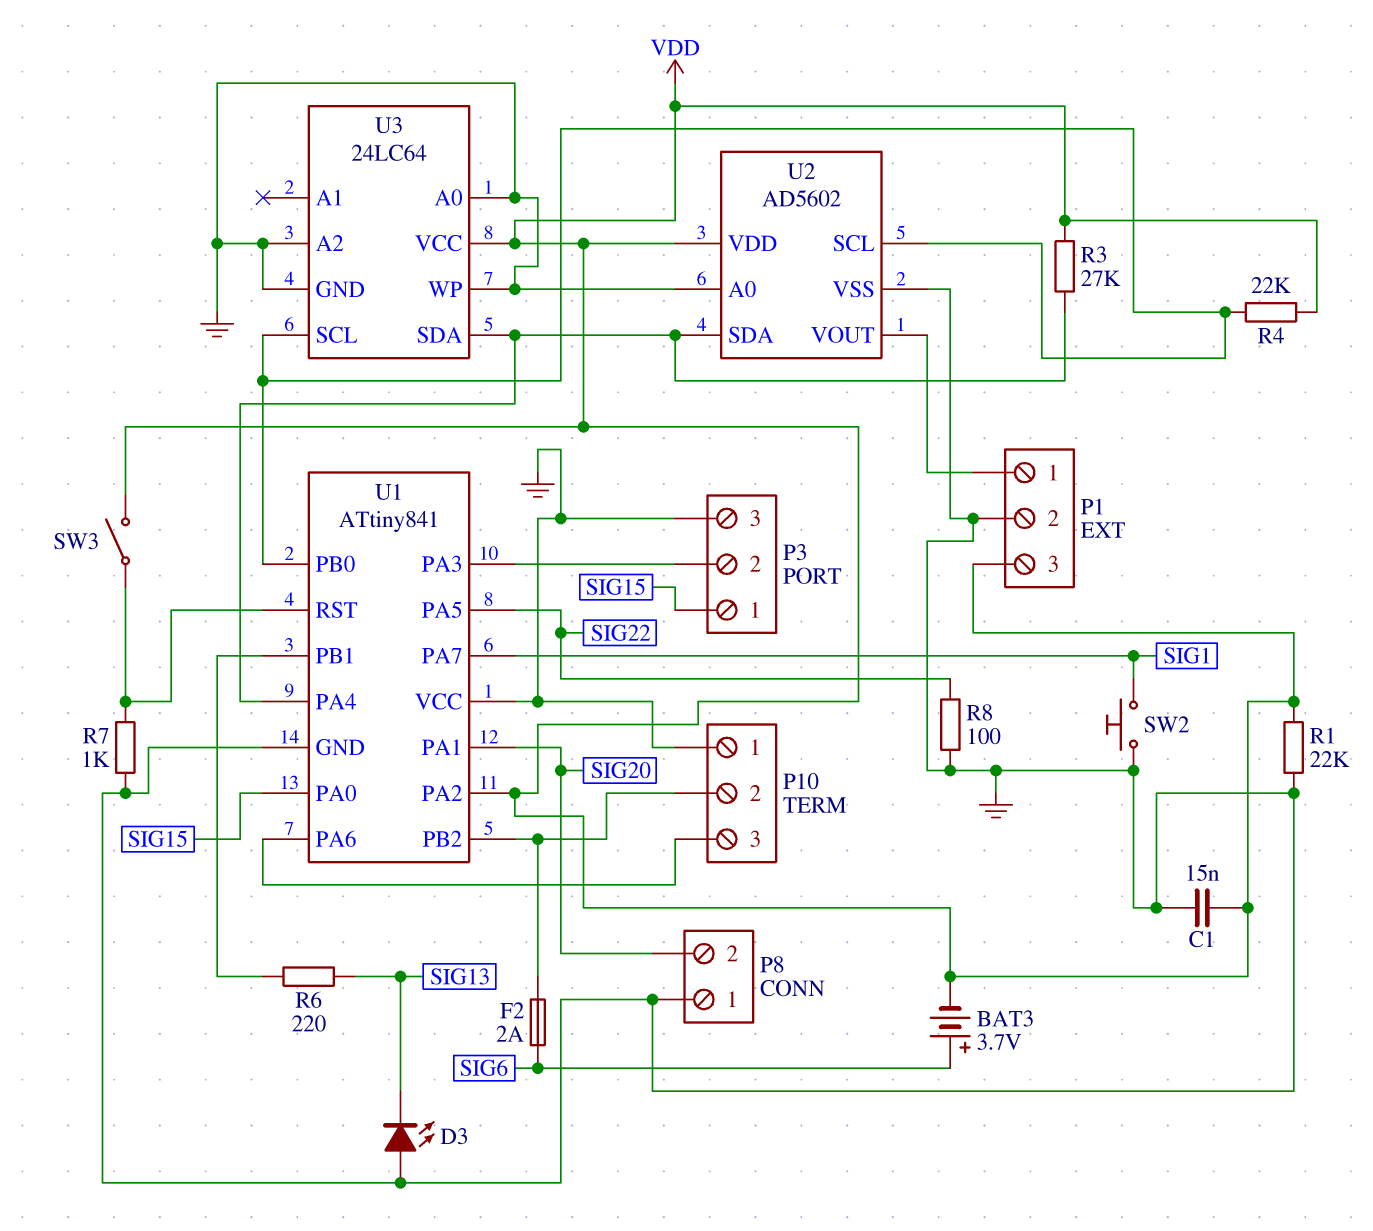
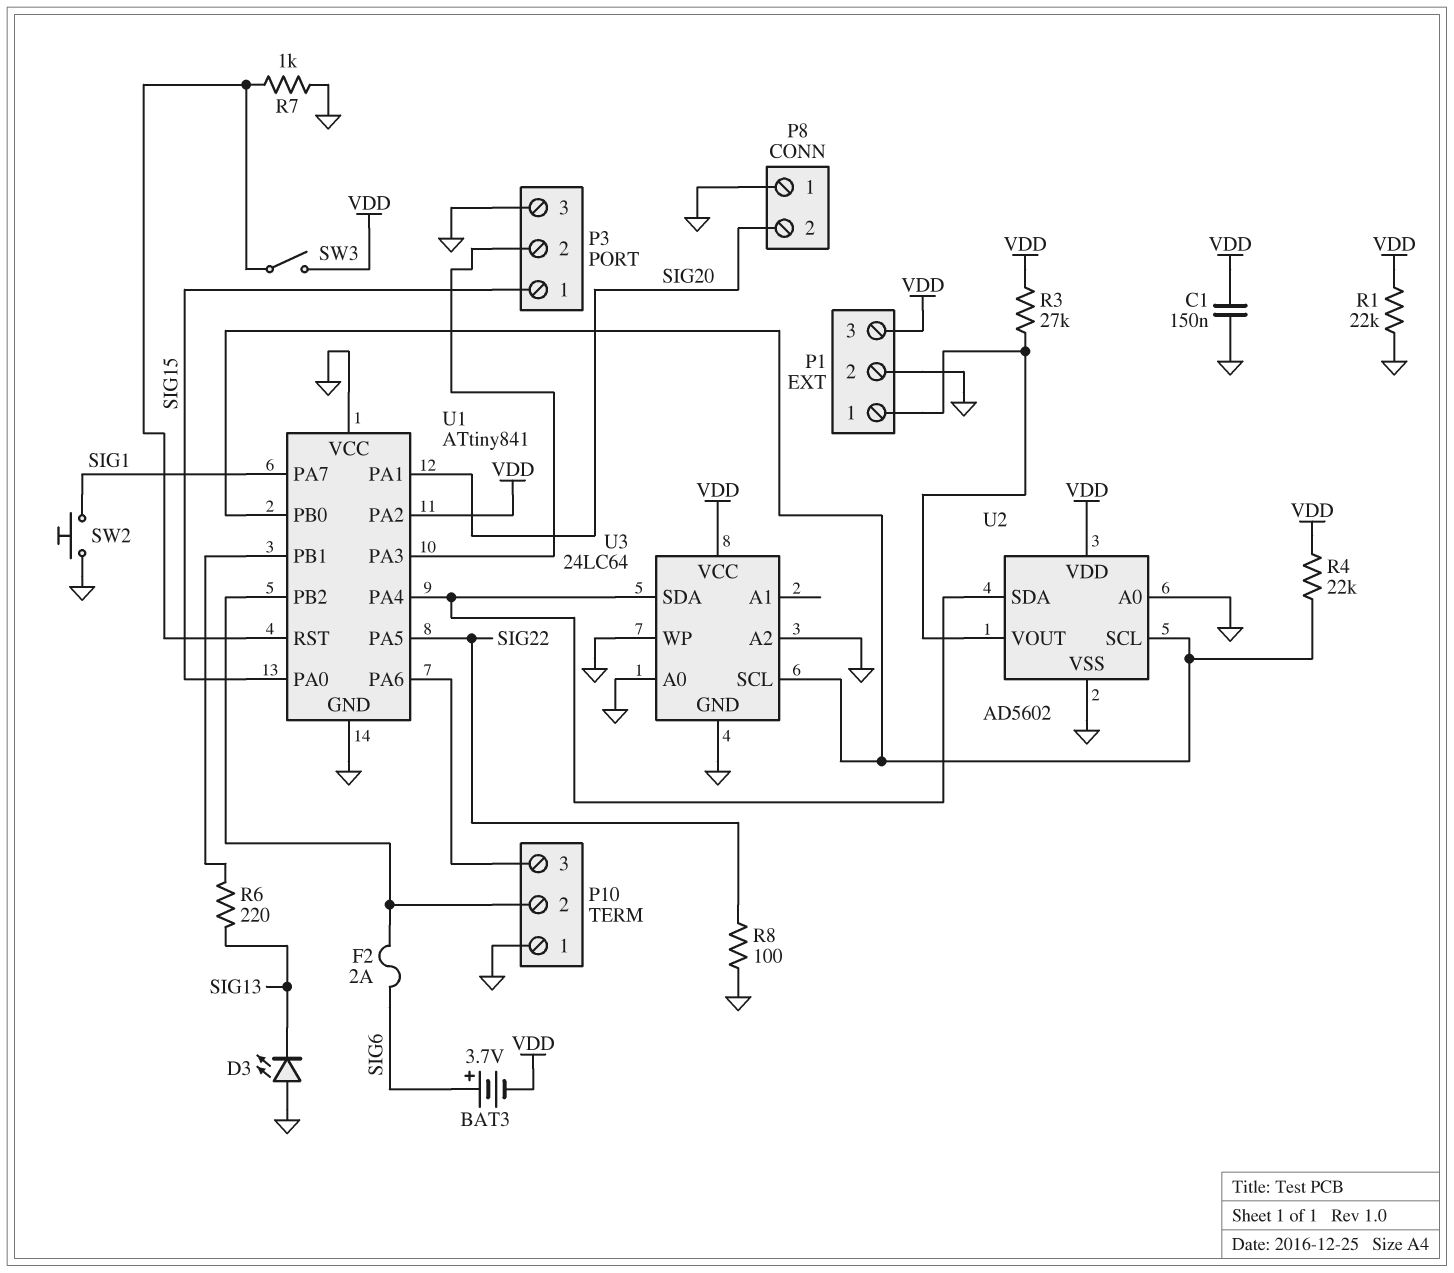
C1: 15nF (GND, VDD) -> 150nF (GND, VDD)
R3: 27k (U1/PA4, VDD) -> 27k (P1/1, VDD)

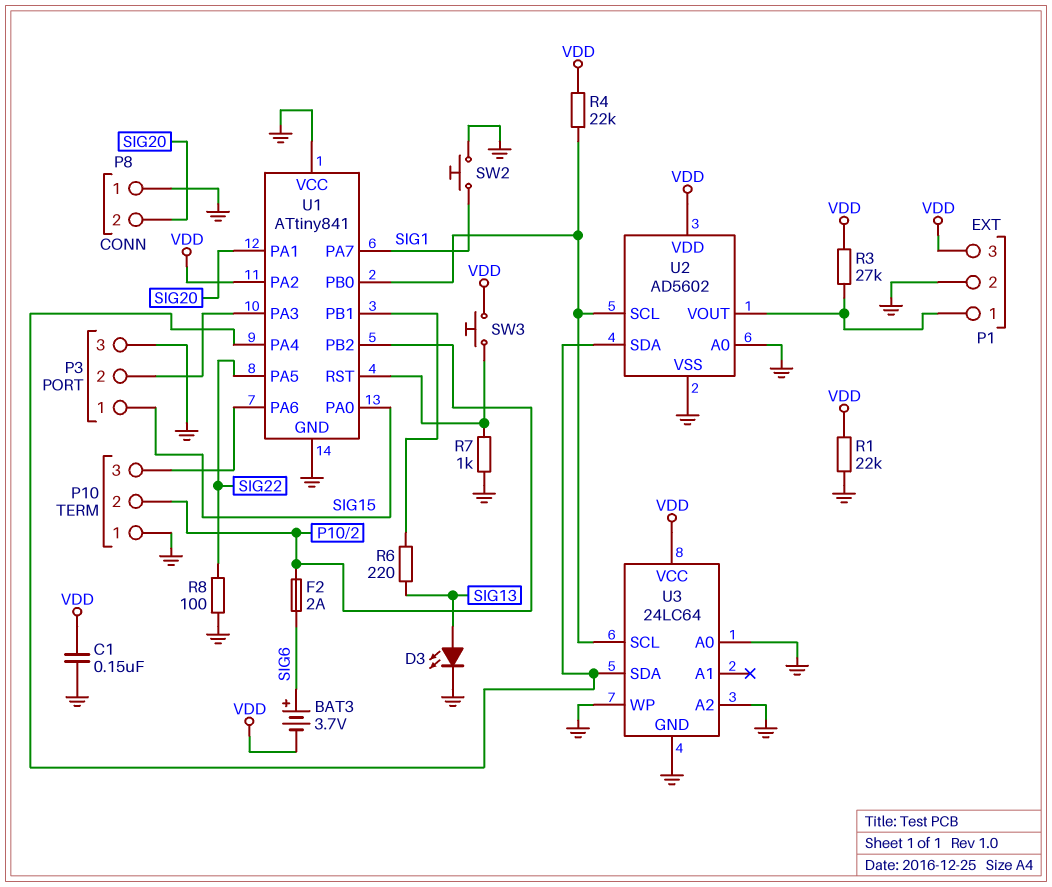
D3: LED (A GND, K SIG13) -> LED (A SIG13, K GND)
SW3: switch (U1/RST, VDD) -> button (U1/RST, VDD)

